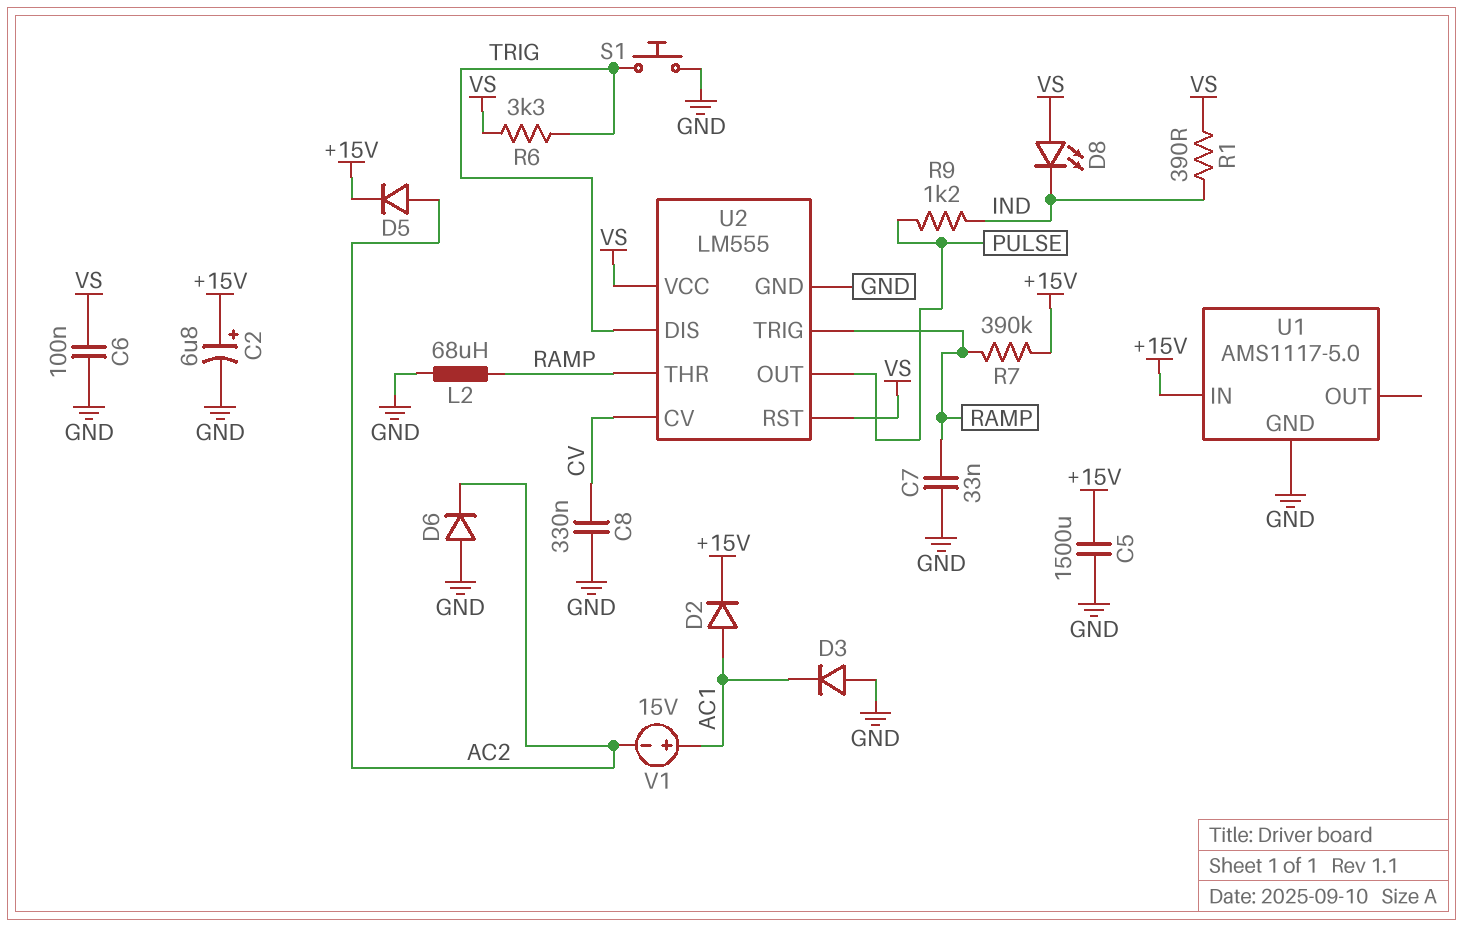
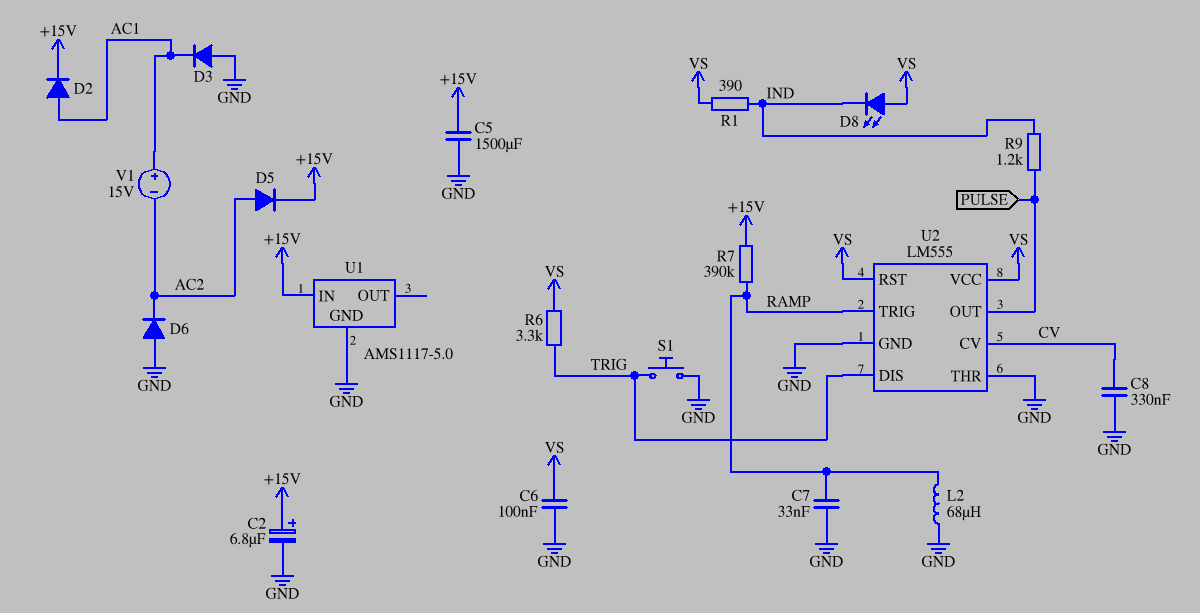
U2 pin THR: RAMP -> GND

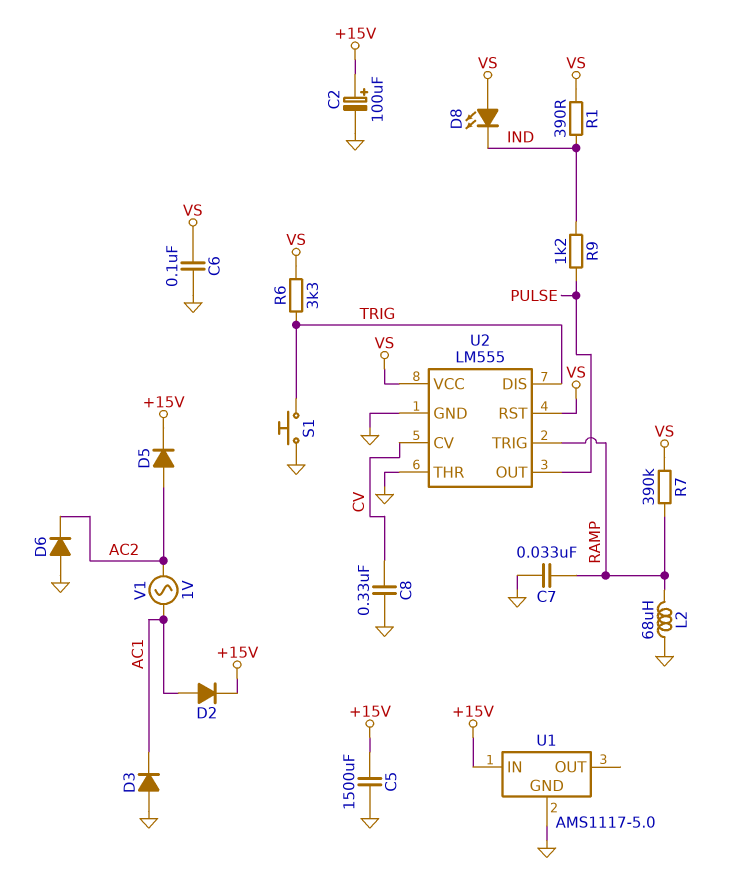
C2: 6.8uF (plus +15V, minus GND) -> 100uF (plus +15V, minus GND)
R7: 390k (+15V, RAMP) -> 390k (RAMP, VS)
V1: 15V (plus AC1, minus AC2) -> AC 1V (AC1, AC2)

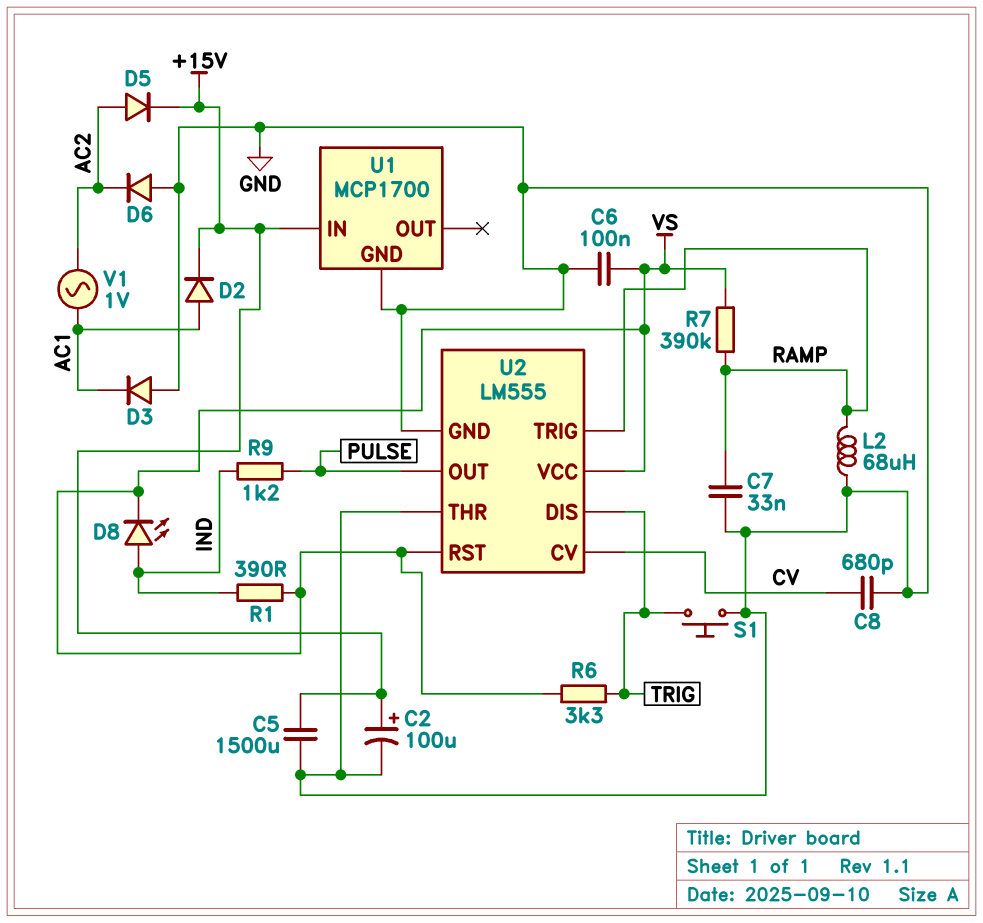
C8: 330nF (CV, GND) -> 680pF (CV, GND)
D8: LED (A VS, K IND) -> LED (A IND, K VS)
U1: AMS1117-5.0 -> MCP1700

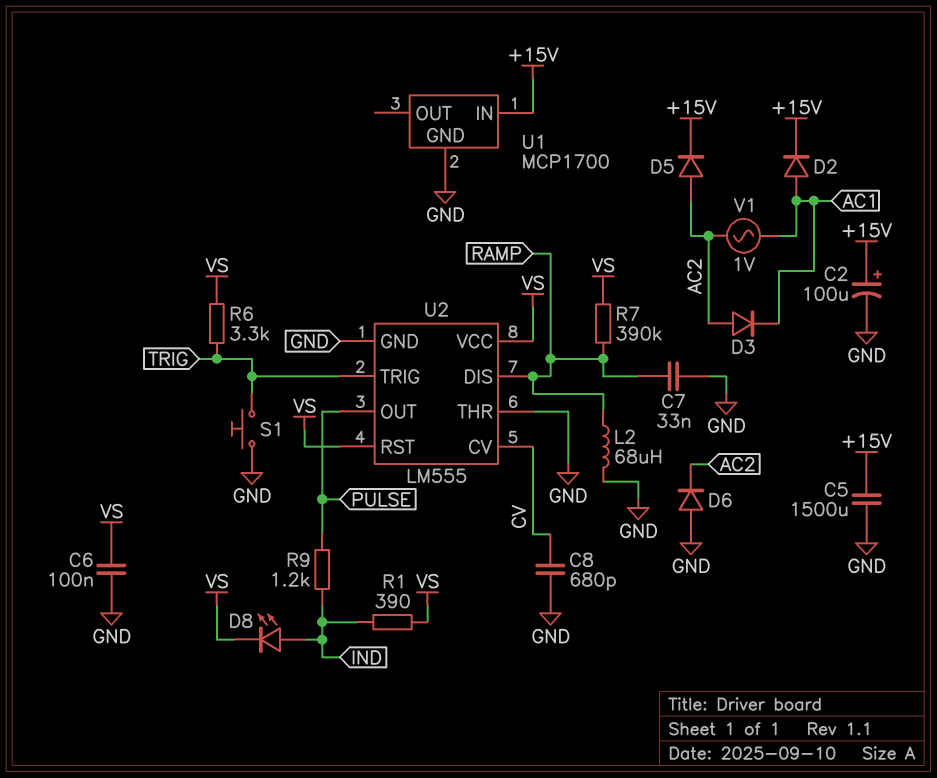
D3: diode (A GND, K AC1) -> diode (A AC2, K AC1)
U2 pin DIS: TRIG -> RAMP
U2 pin TRIG: RAMP -> TRIG

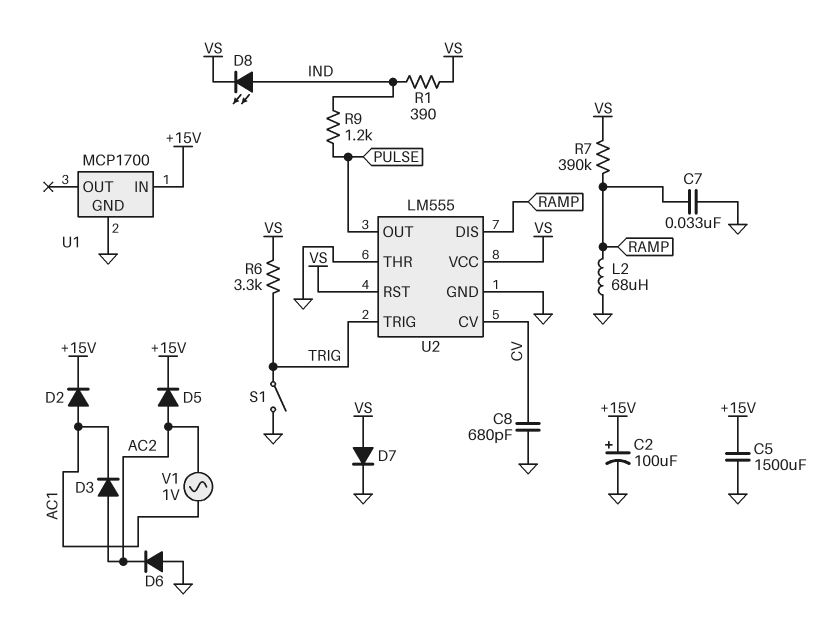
C6: 100nF (GND, VS) -> none
D7: none -> diode (A VS, K GND)
S1: button (GND, TRIG) -> switch (GND, TRIG)

